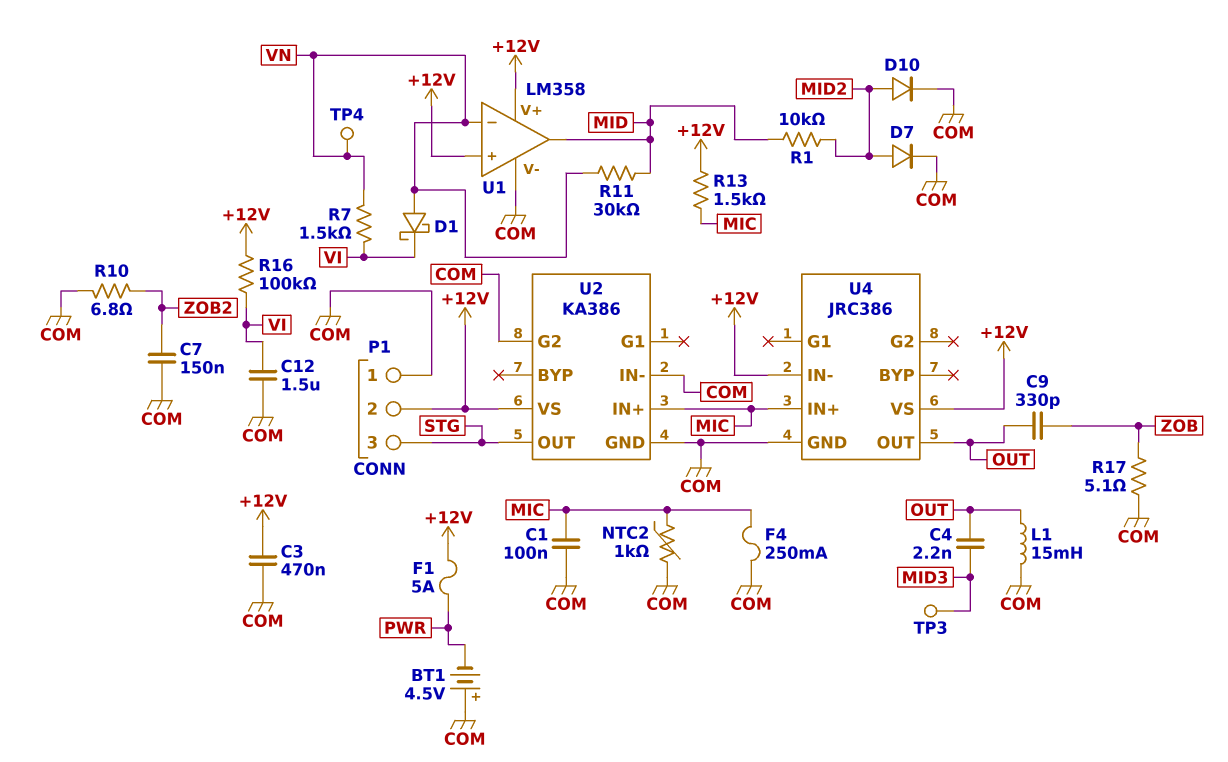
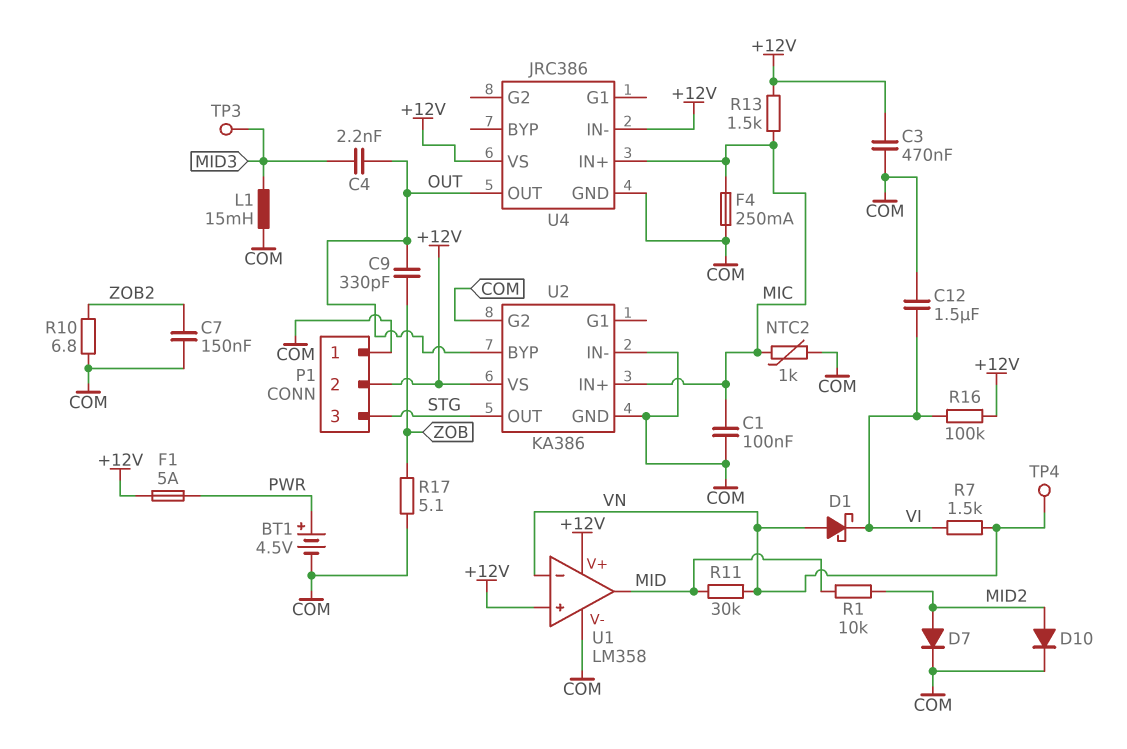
BT1: 4.5V (plus COM, minus PWR) -> 4.5V (plus PWR, minus COM)
L1: 15mH (COM, OUT) -> 15mH (COM, MID3)
U2 pin BYP: none -> OUT

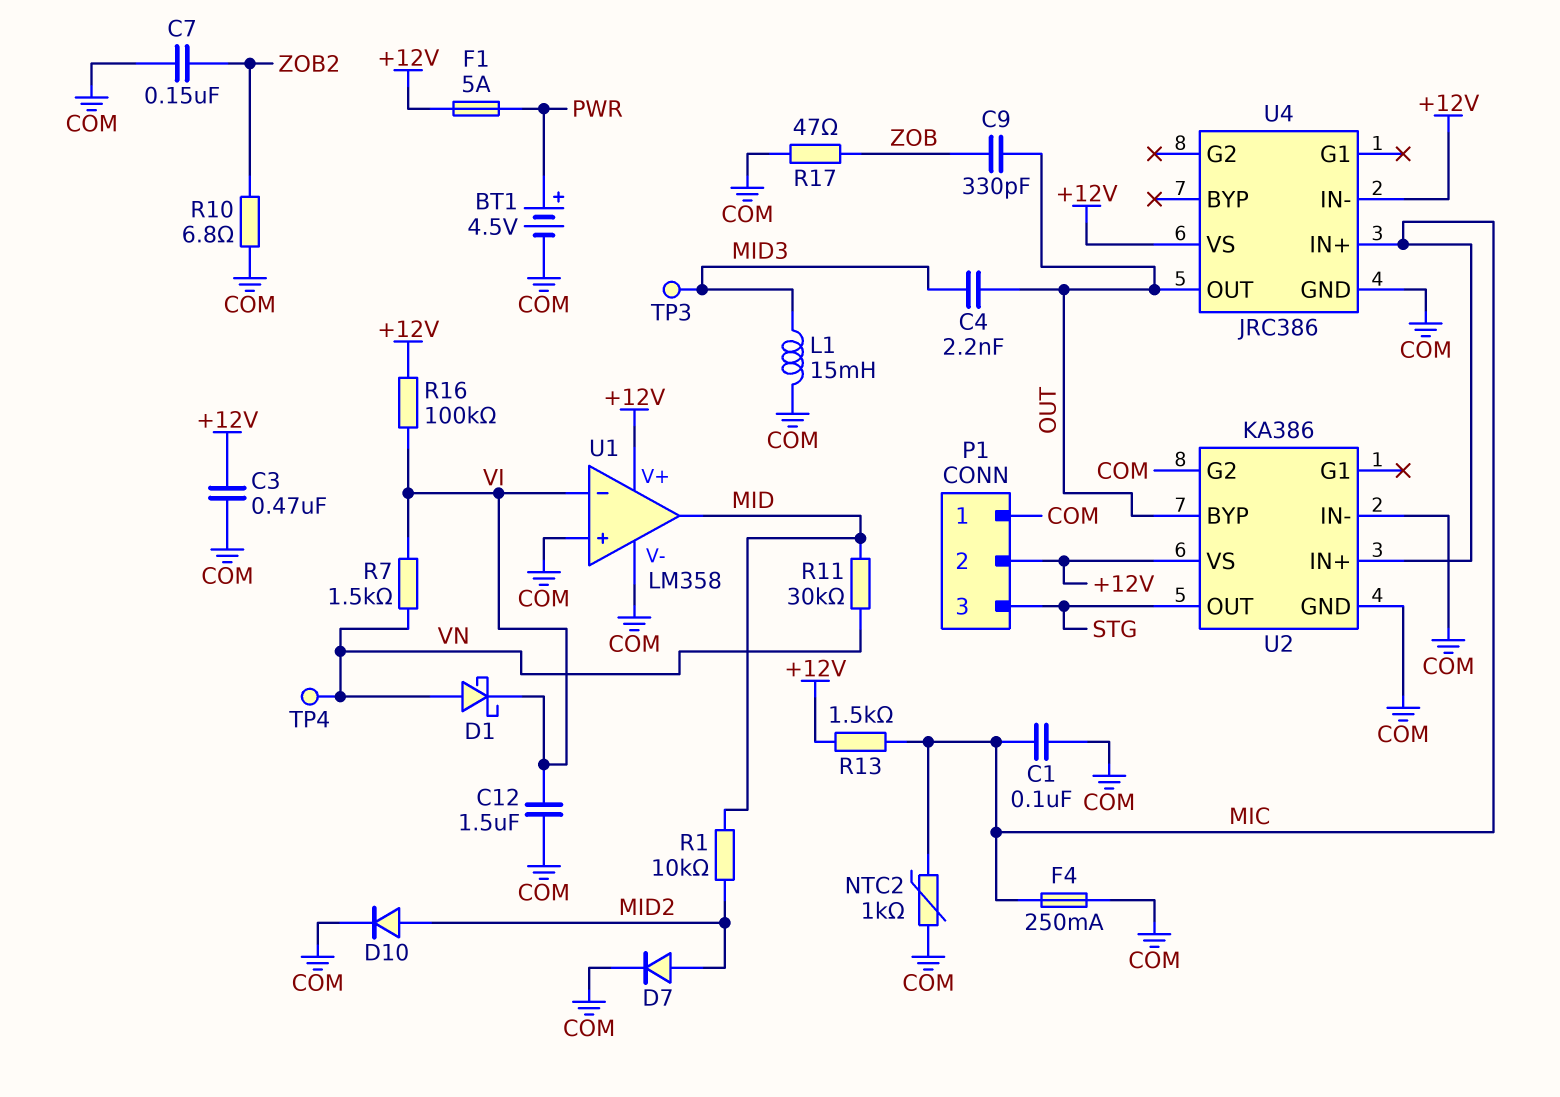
R17: 5.1 (COM, ZOB) -> 47 (COM, ZOB)
U1 pin in+: +12V -> COM
U1 pin in-: VN -> VI

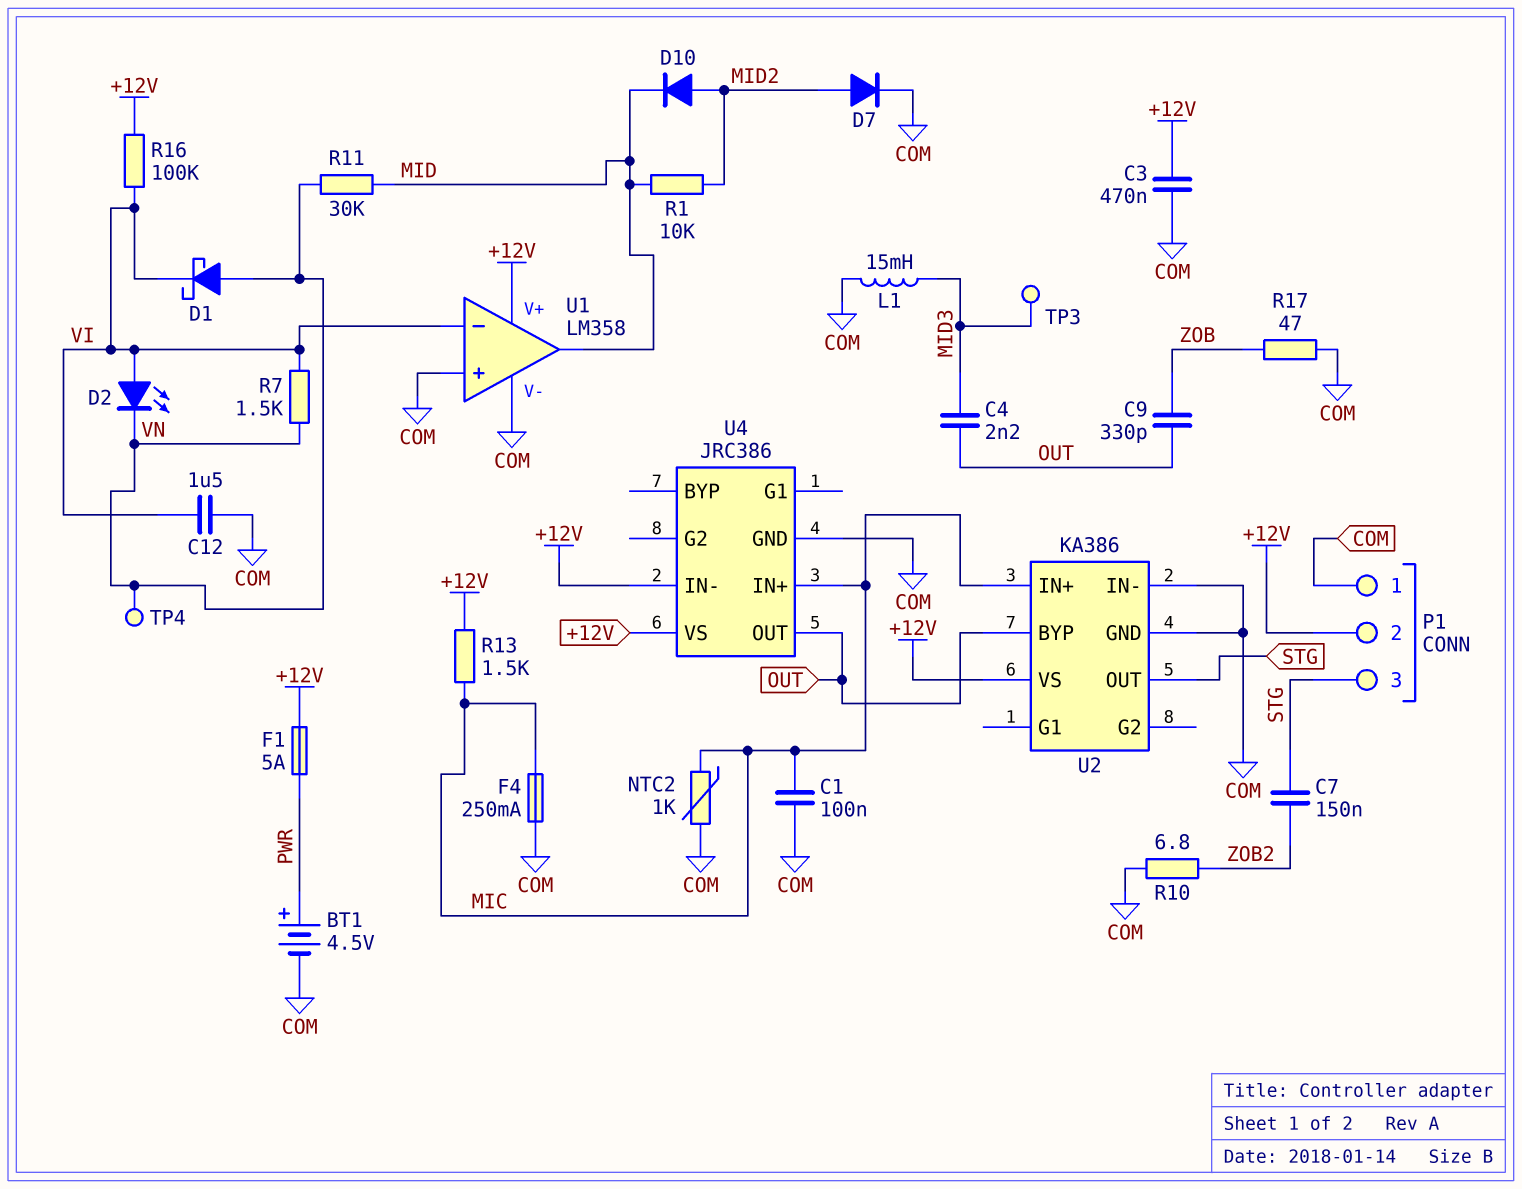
C7: 150nF (COM, ZOB2) -> 150nF (STG, ZOB2)
D2: none -> LED (A VI, K VN)
D10: diode (A MID2, K COM) -> diode (A MID2, K MID)
U2 pin G2: COM -> none

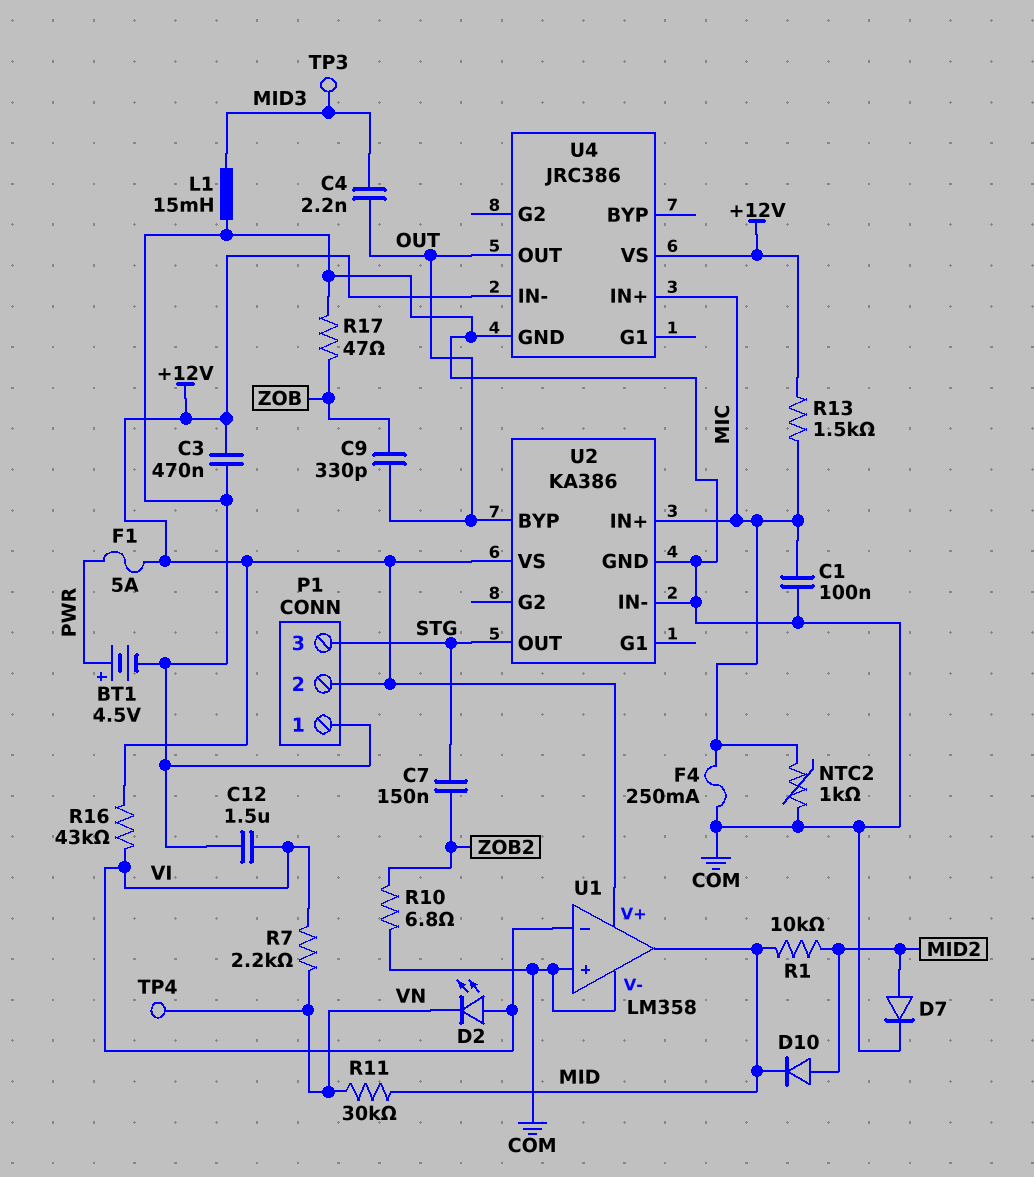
D1: schottky (A VN, K VI) -> none
R7: 1.5k (VI, VN) -> 2.2k (VI, VN)
R16: 100k (+12V, VI) -> 43k (+12V, VI)

